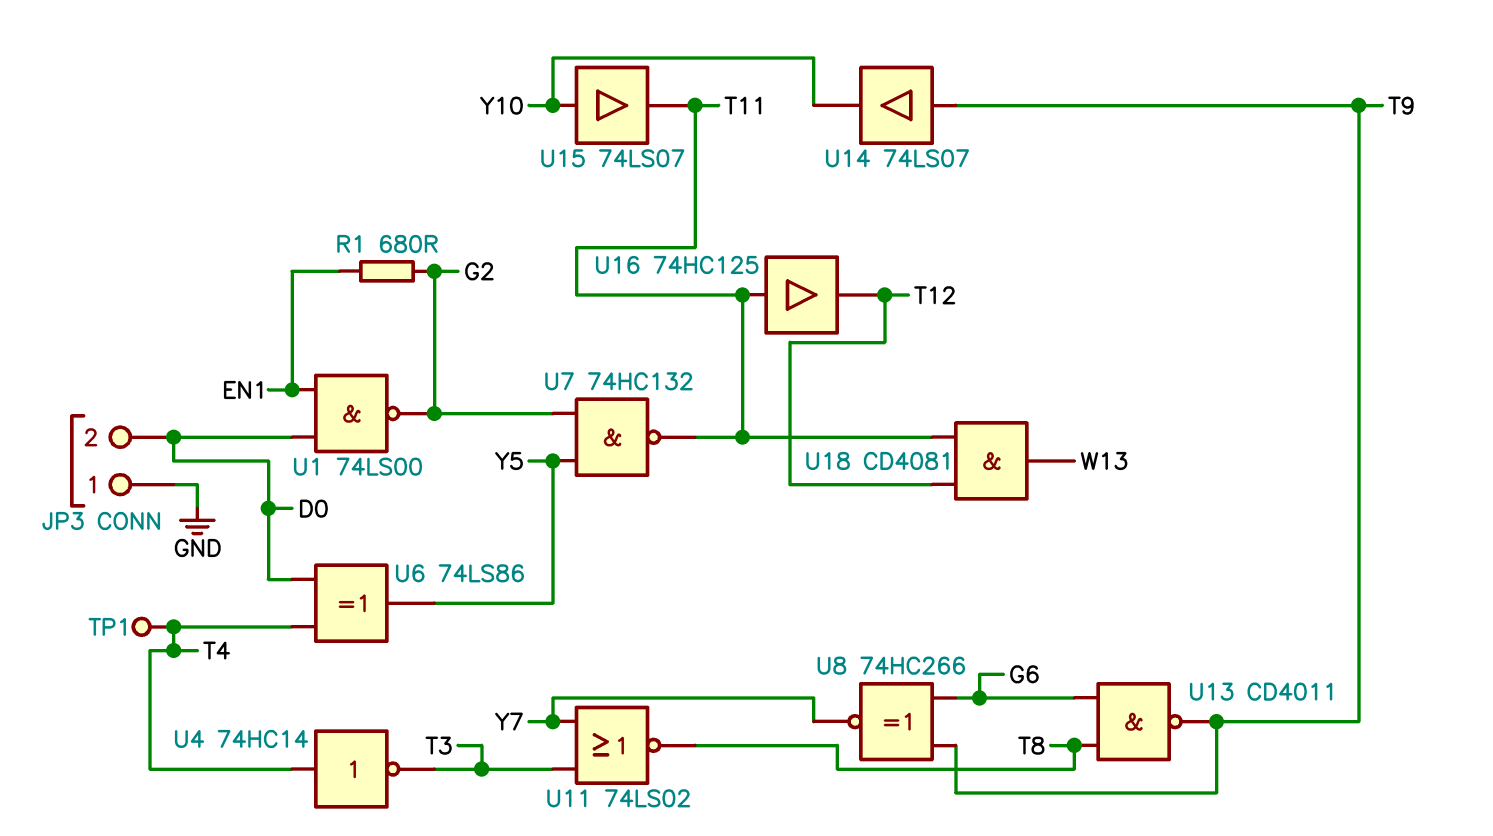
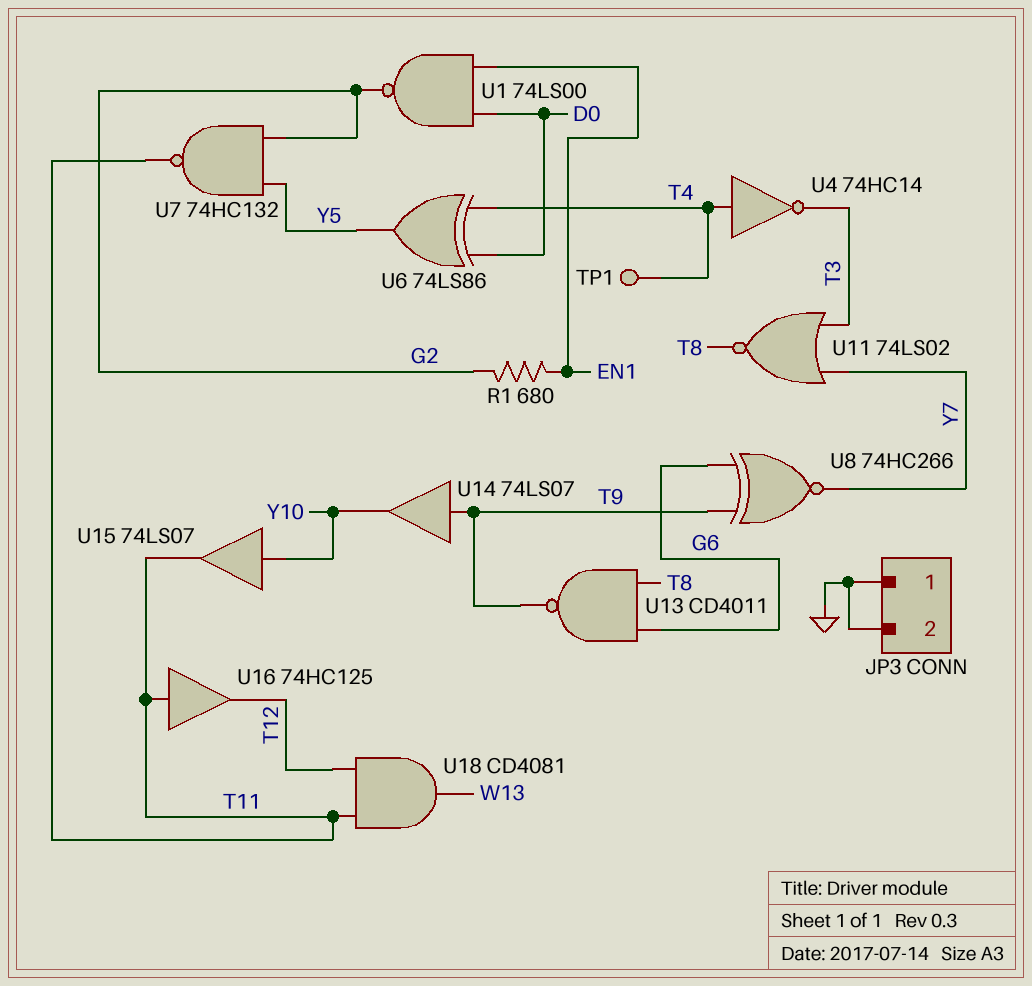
JP3 pin 2: D0 -> GND

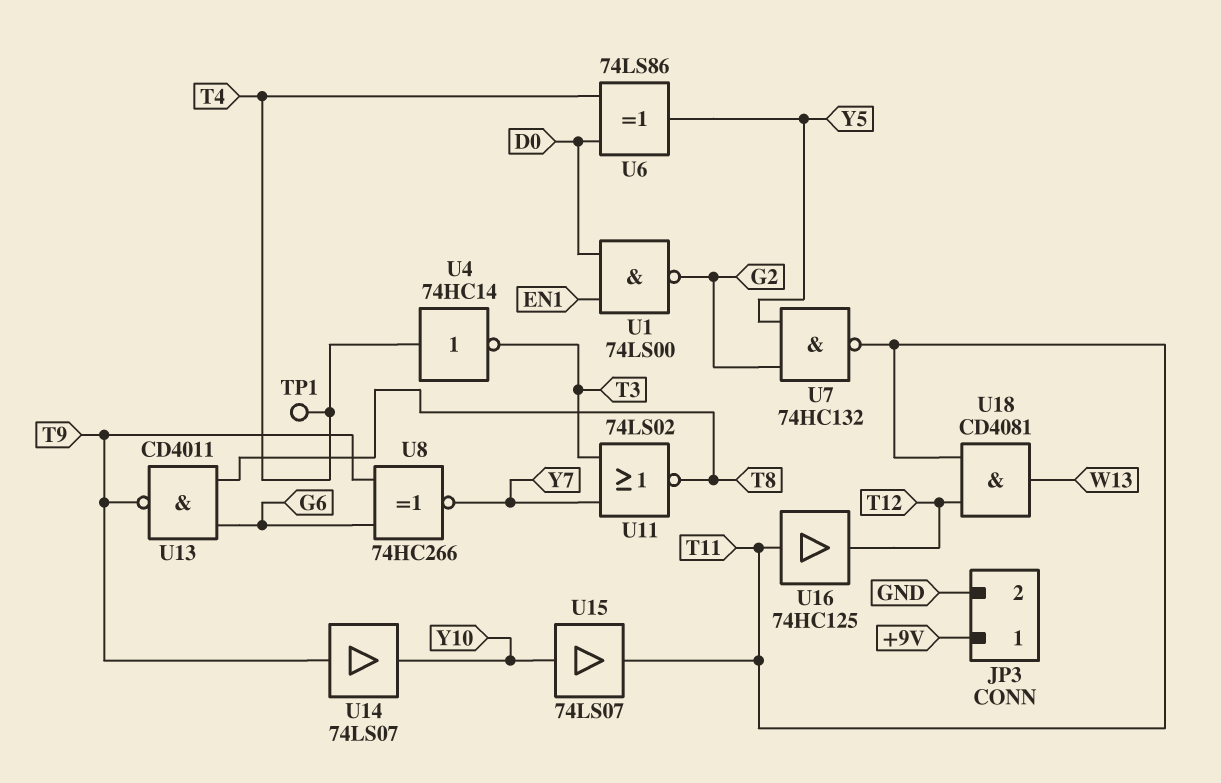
JP3 pin 1: GND -> +9V
R1: 680 (EN1, G2) -> none

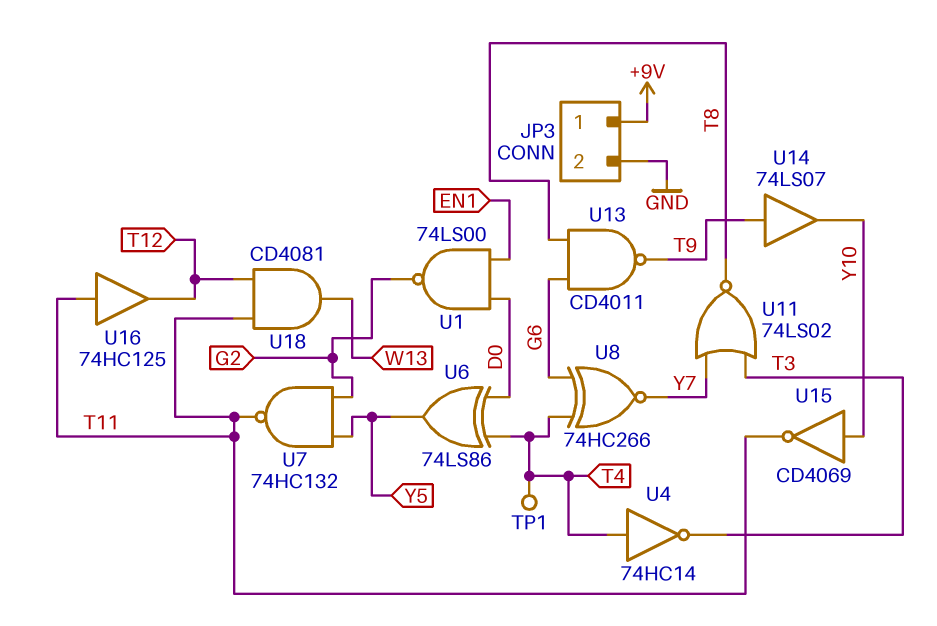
U8: XNOR 74HC266 (in G6, in T9, out Y7) -> XNOR 74HC266 (in G6, in T4, out Y7)
U15: buffer 74LS07 (in Y10, out T11) -> NOT CD4069 (in Y10, out T11)

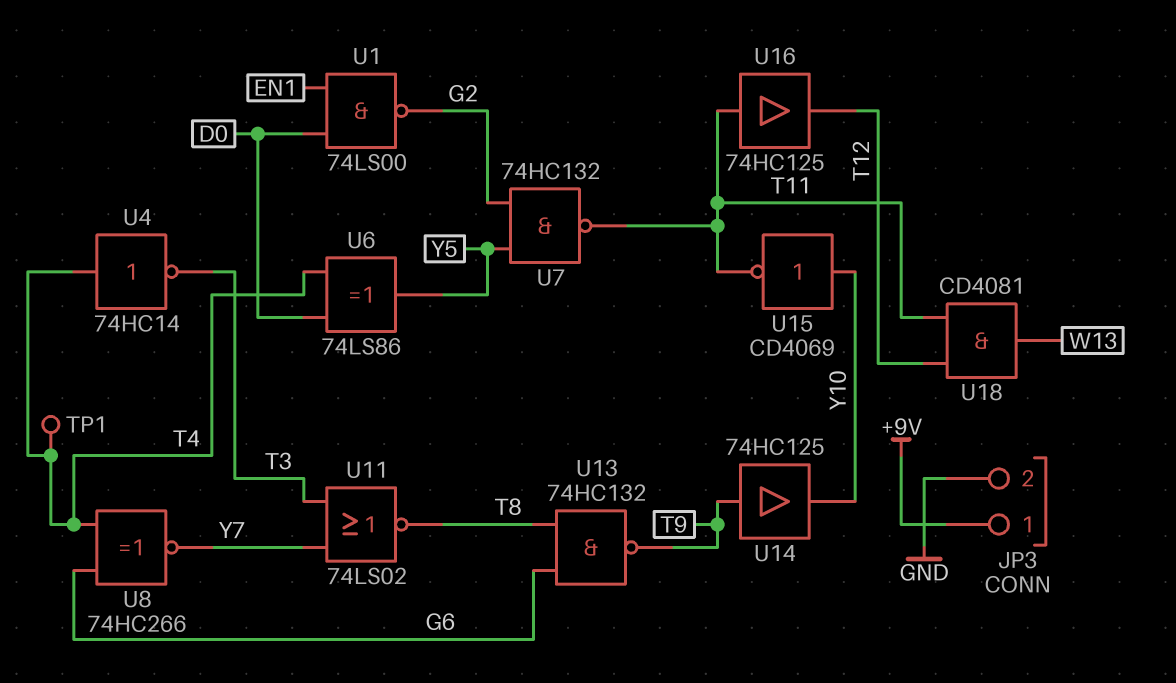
U13: NAND CD4011 (in G6, in T8, out T9) -> NAND 74HC132 (in G6, in T8, out T9)
U14: buffer 74LS07 (in T9, out Y10) -> buffer 74HC125 (in T9, out Y10)

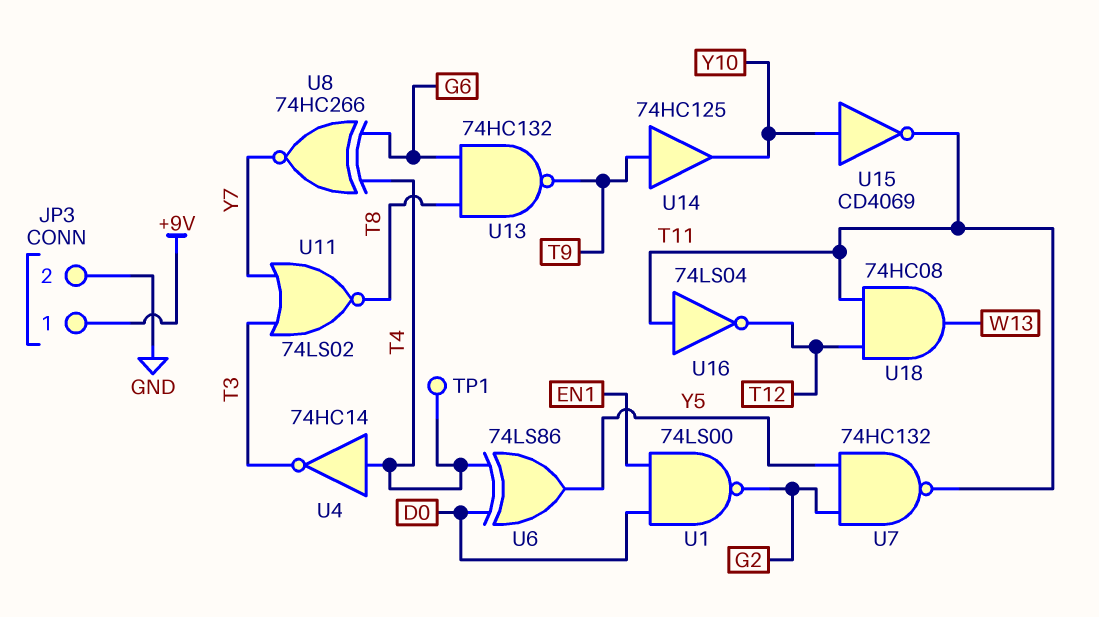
U16: buffer 74HC125 (in T11, out T12) -> NOT 74LS04 (in T11, out T12)
U18: AND CD4081 (in T11, in T12, out W13) -> AND 74HC08 (in T11, in T12, out W13)

